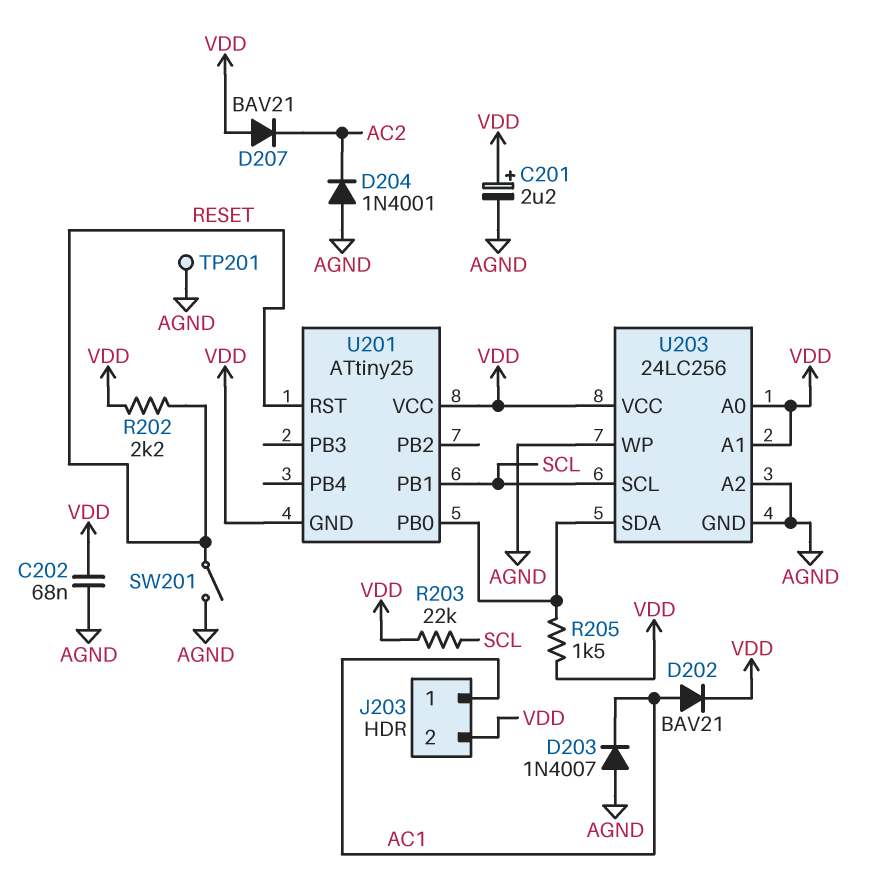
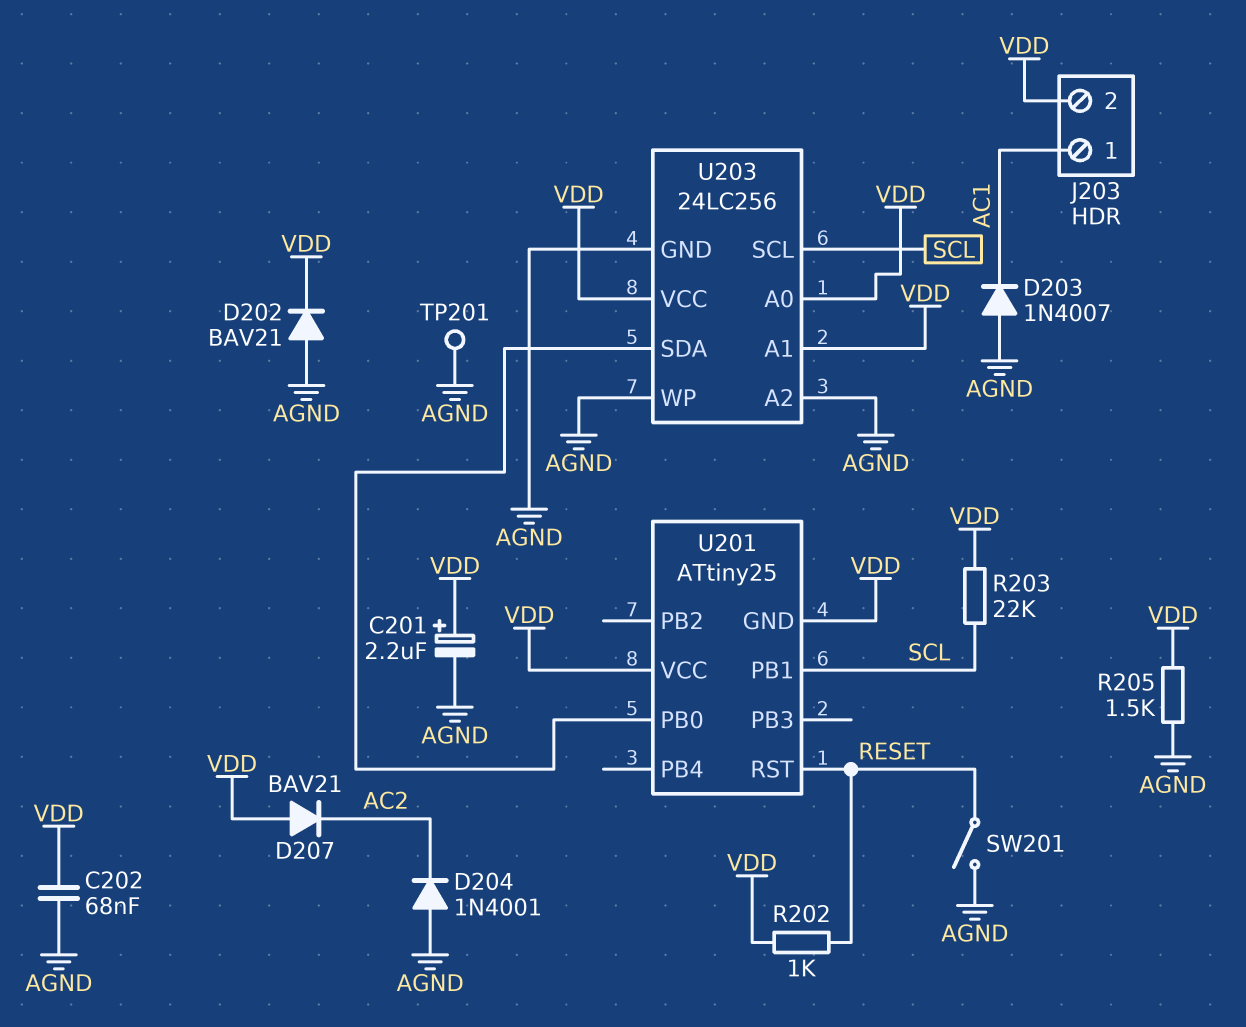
D202: diode BAV21 (A AC1, K VDD) -> diode BAV21 (A AGND, K VDD)
R202: 2.2k (RESET, VDD) -> 1k (RESET, VDD)
R205: 1.5k (U201/PB0, VDD) -> 1.5k (AGND, VDD)

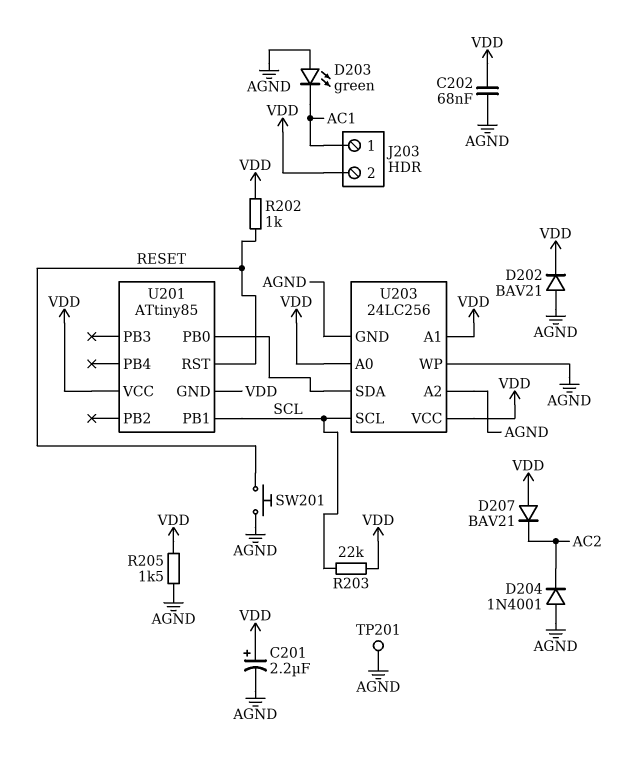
D203: diode 1N4007 (A AGND, K AC1) -> LED green (A AGND, K AC1)
SW201: switch (AGND, RESET) -> button (AGND, RESET)
U201: ATtiny25 -> ATtiny85

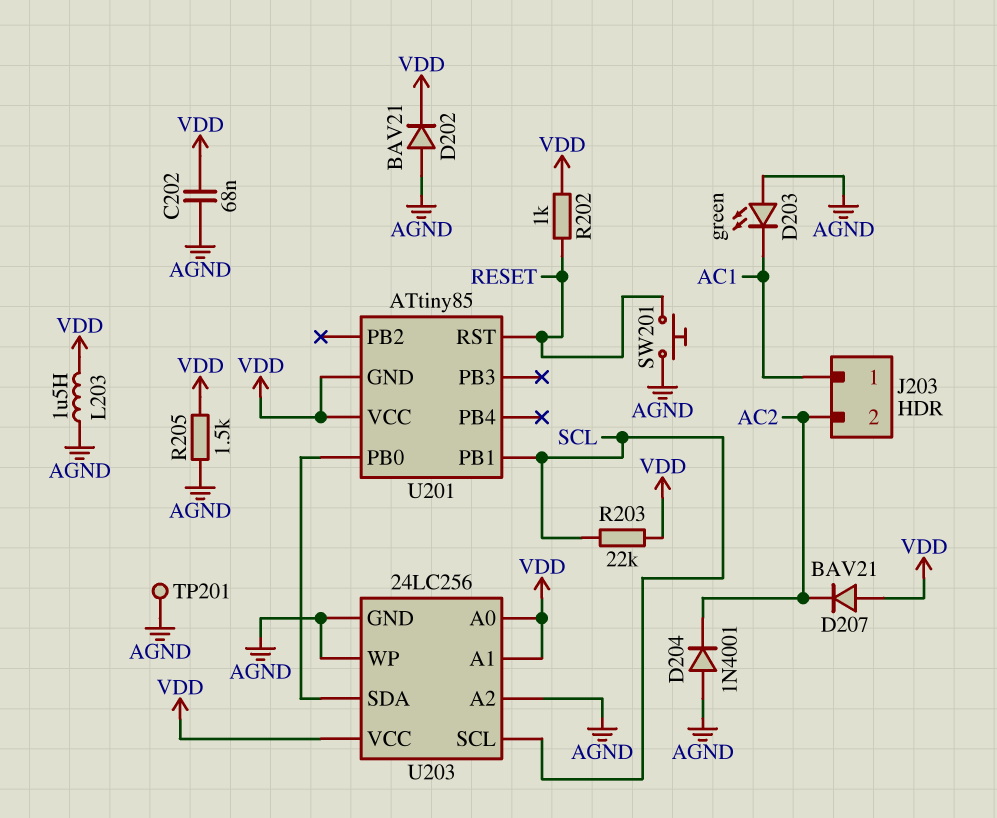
C201: 2.2uF (plus VDD, minus AGND) -> none
J203 pin 2: VDD -> AC2
L203: none -> 1.5uH (AGND, VDD)

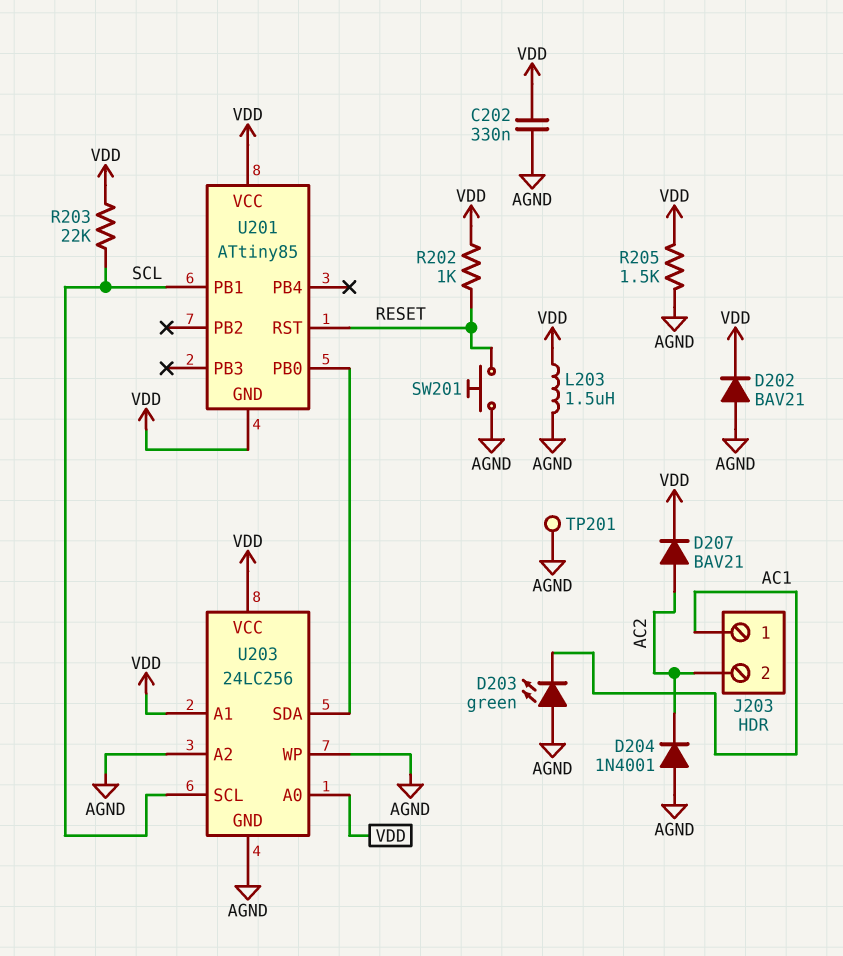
C202: 68nF (AGND, VDD) -> 330nF (AGND, VDD)
D207: diode BAV21 (A VDD, K AC2) -> diode BAV21 (A AC2, K VDD)

